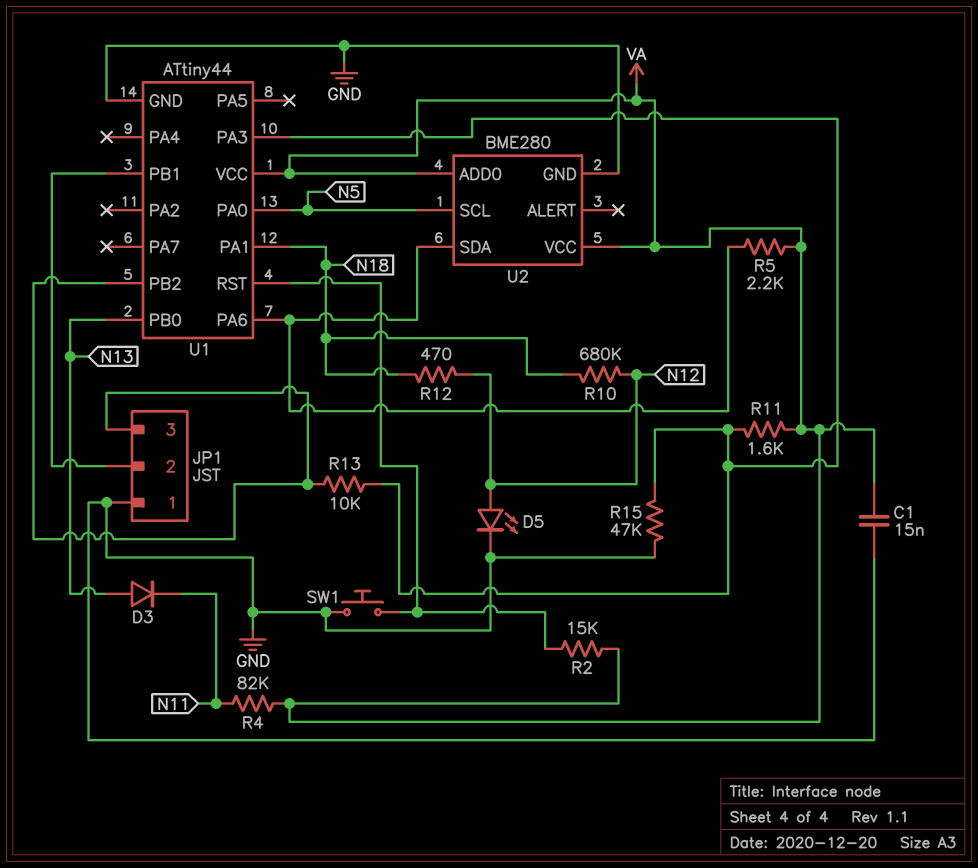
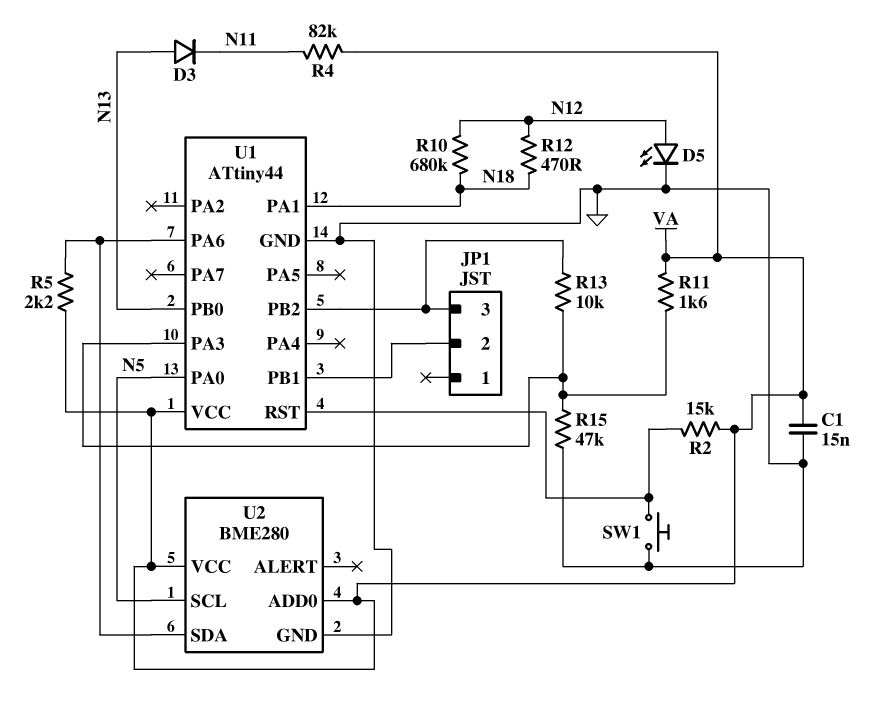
JP1 pin 1: GND -> none

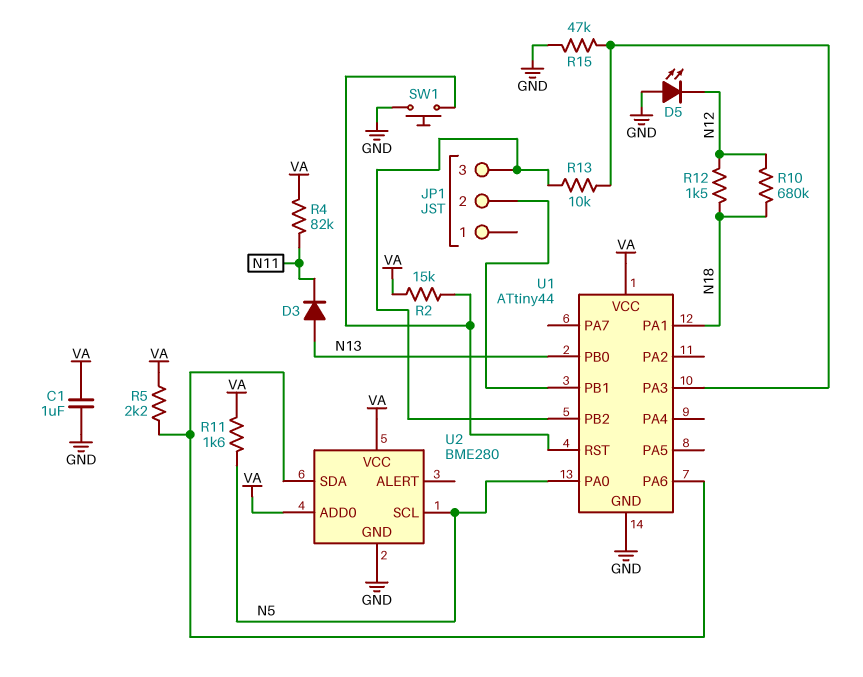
C1: 15nF (GND, VA) -> 1uF (GND, VA)
D5: LED (A N12, K GND) -> LED (A GND, K N12)
R11: 1.6k (U1/PA3, VA) -> 1.6k (N5, VA)
R12: 470 (N12, N18) -> 1.5k (N12, N18)

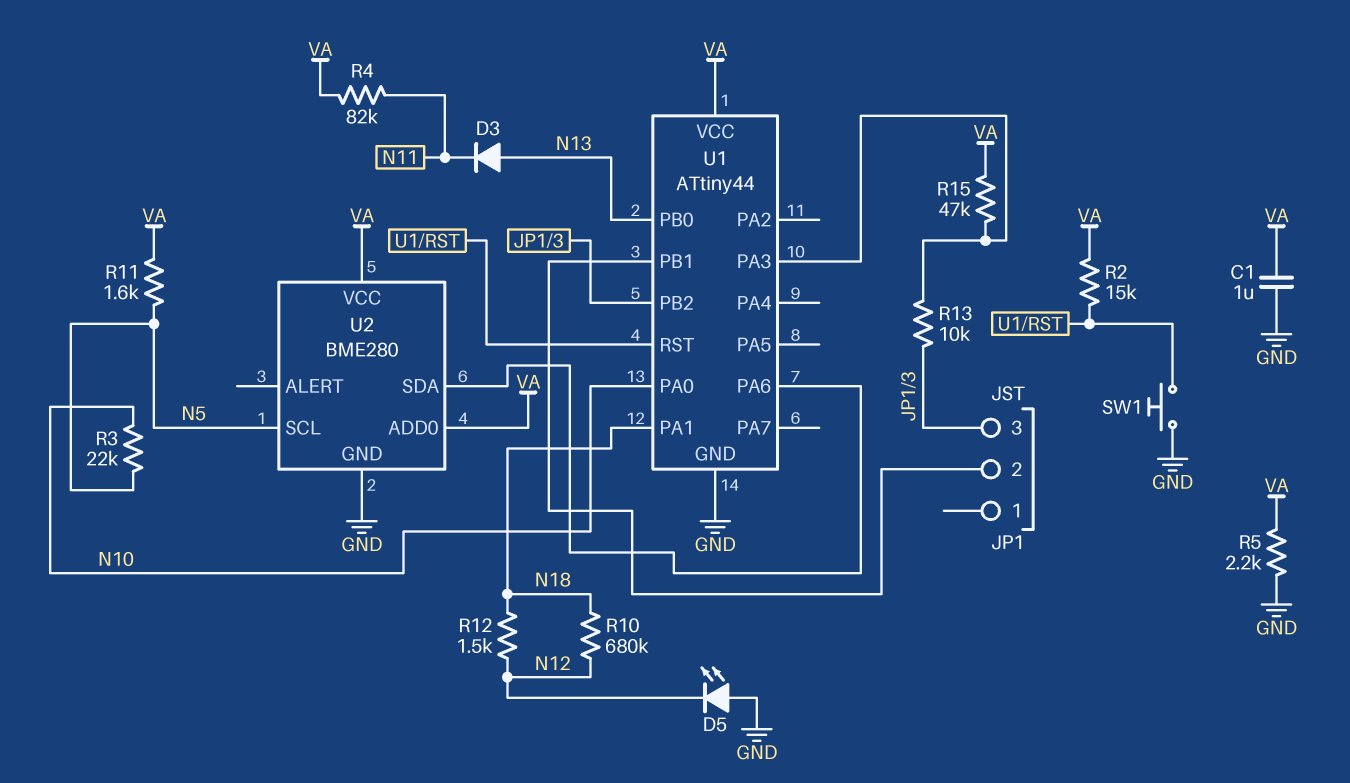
R3: none -> 22k (N5, N10)
R5: 2.2k (U1/PA6, VA) -> 2.2k (GND, VA)
R15: 47k (GND, U1/PA3) -> 47k (U1/PA3, VA)
U1 pin PA0: N5 -> N10

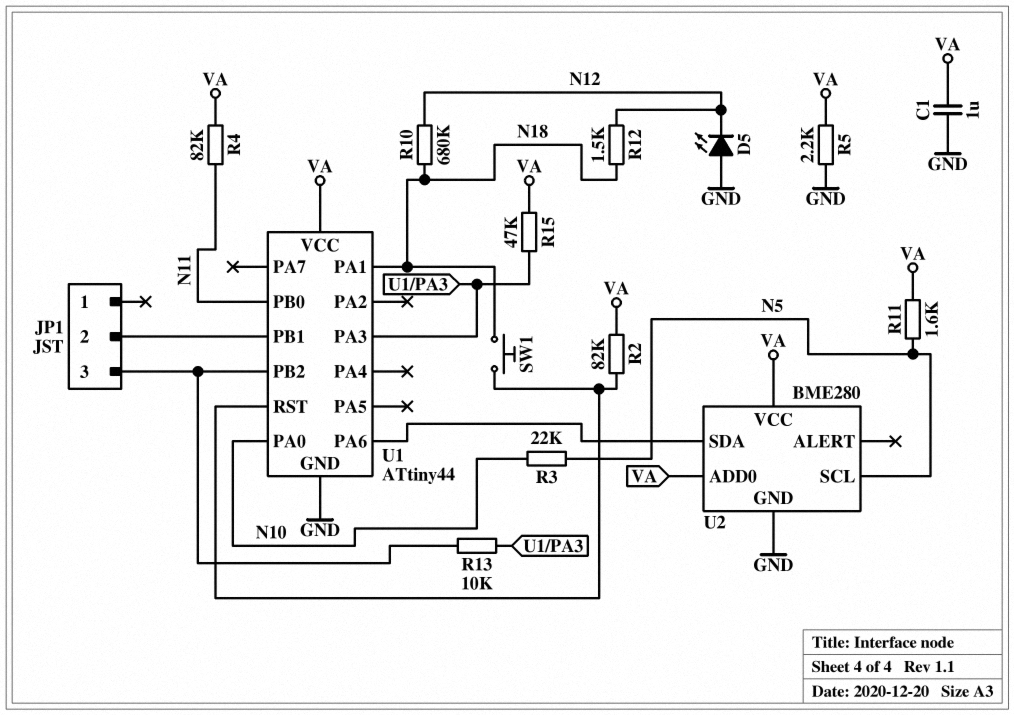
D3: diode (A N13, K N11) -> none
R2: 15k (U1/RST, VA) -> 82k (U1/RST, VA)
SW1: button (GND, U1/RST) -> button (N18, U1/RST)
U1 pin PB0: N13 -> N11

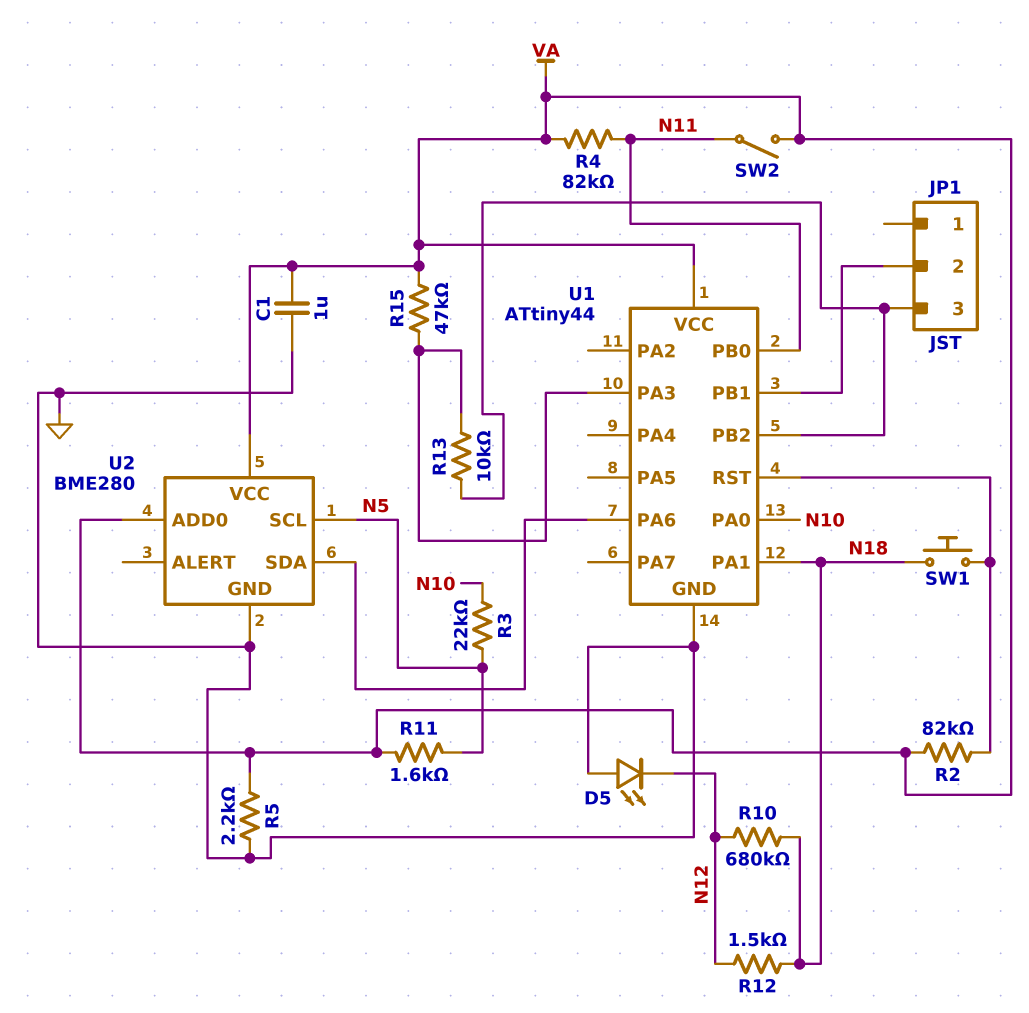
SW2: none -> switch (N11, VA)

